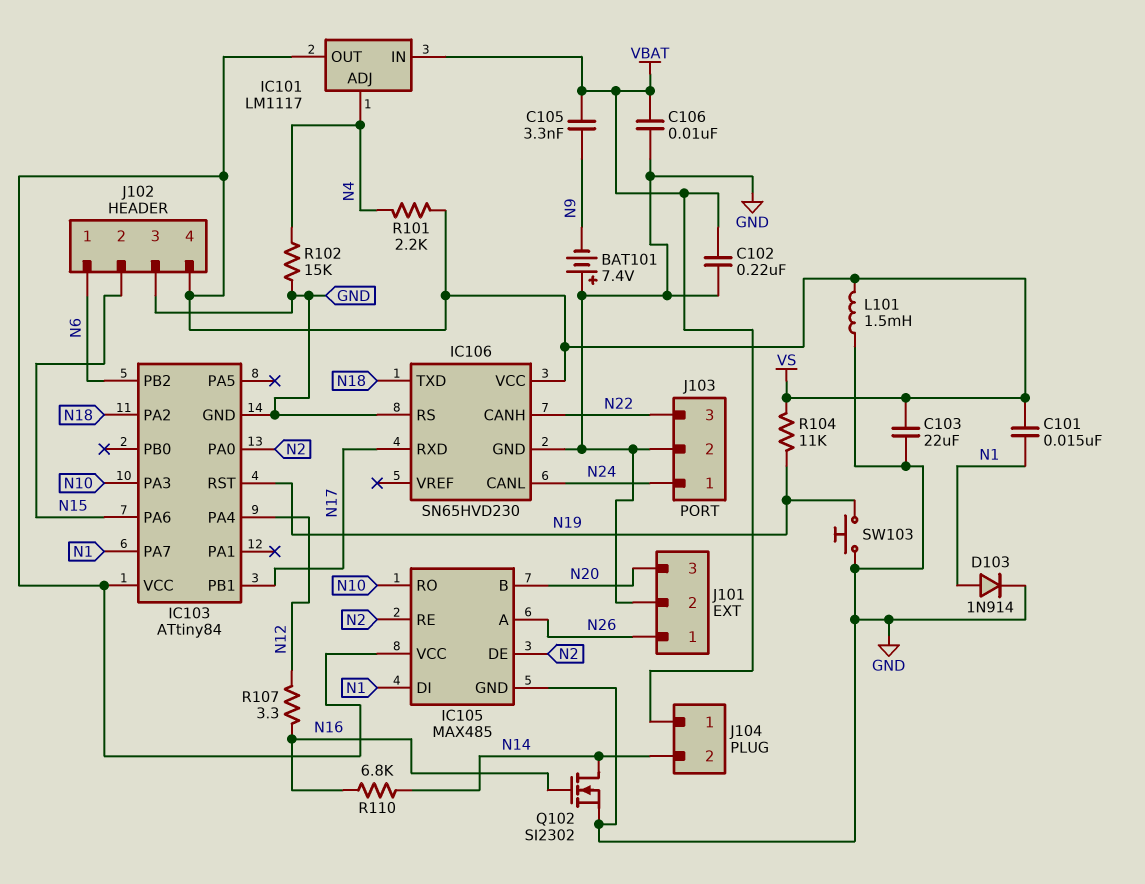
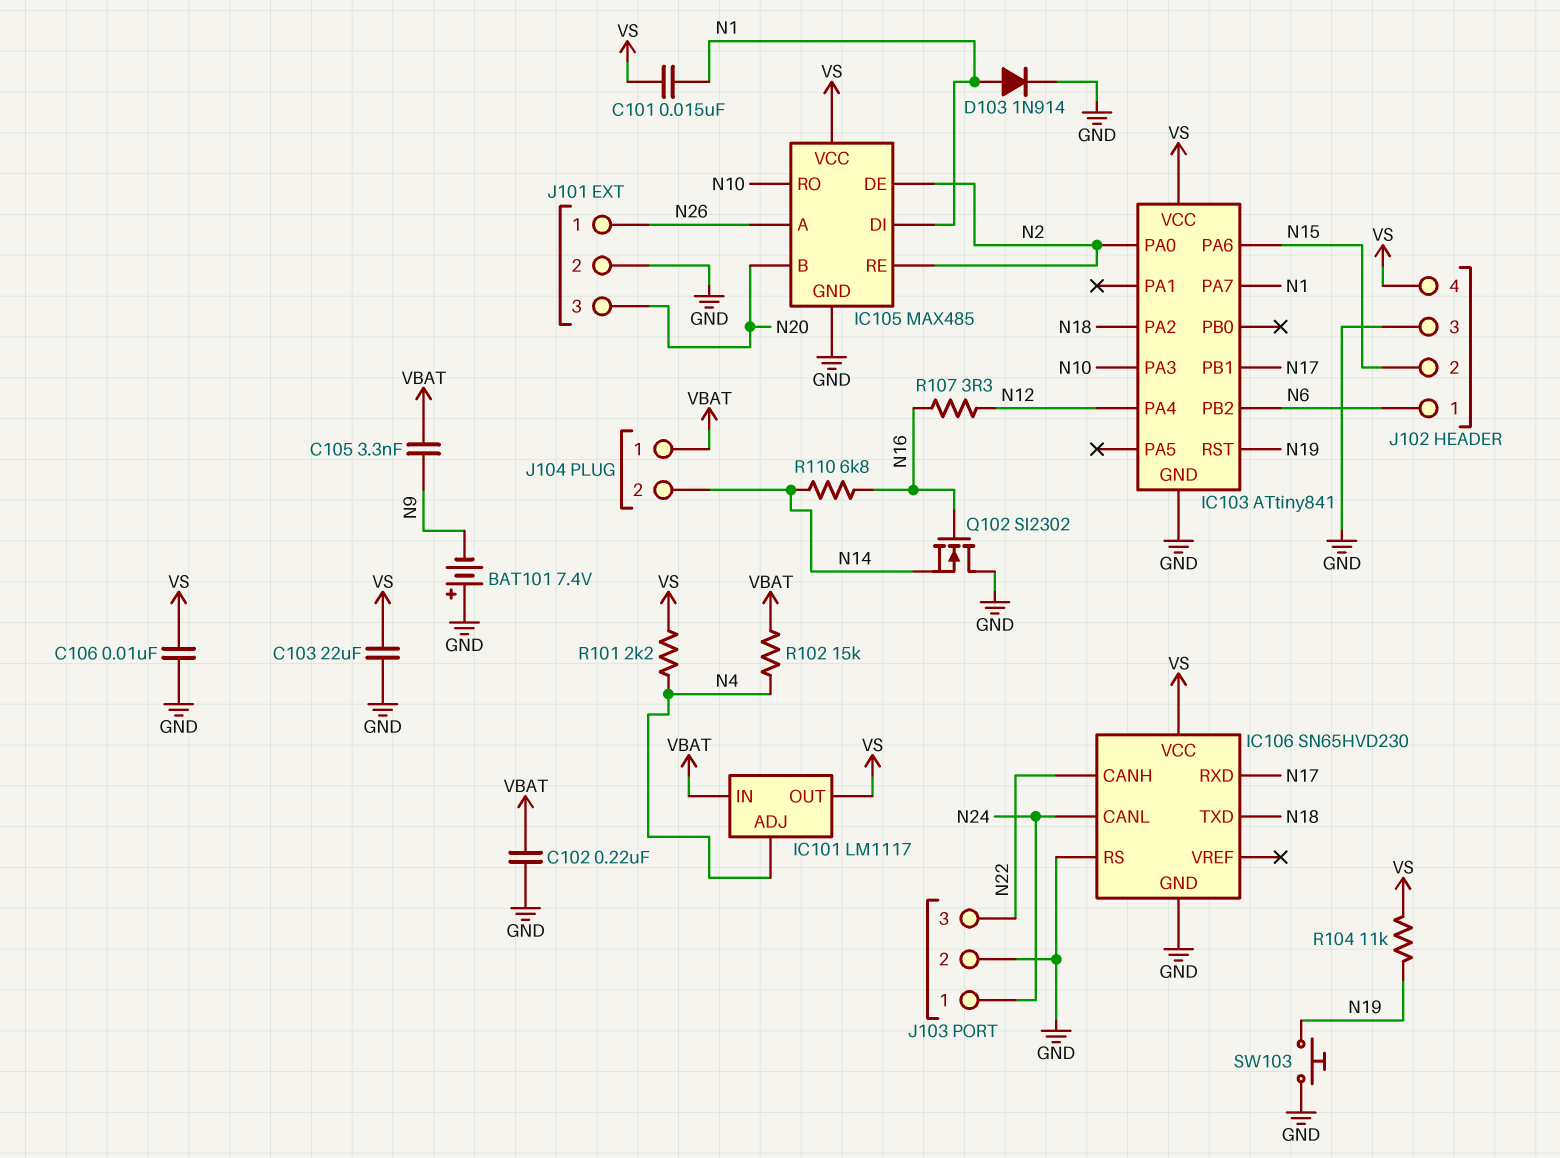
C106: 10nF (GND, VBAT) -> 10nF (GND, VS)
IC103: ATtiny84 -> ATtiny841
L101: 1.5mH (GND, VS) -> none
Q102: NMOS SI2302 (G N16, D N14, S GND) -> NMOS SI2302 (G N16, D GND, S N14)
R102: 15k (GND, N4) -> 15k (N4, VBAT)

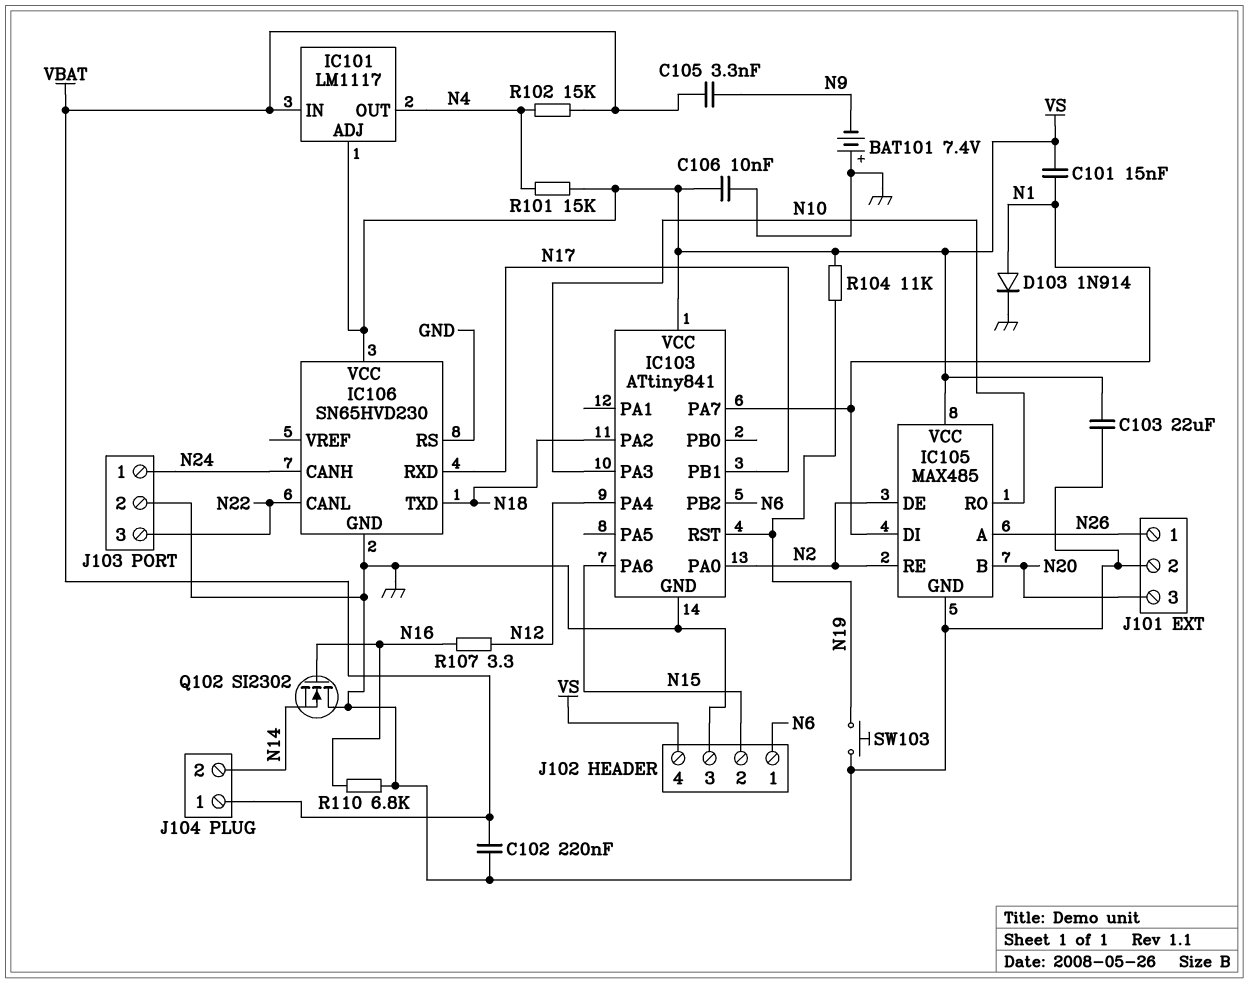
IC101 pin ADJ: N4 -> VS
IC101 pin OUT: VS -> N4
IC106 pin CANH: N22 -> N24
IC106 pin CANL: N24 -> N22
R101: 2.2k (N4, VS) -> 15k (N4, VS)
R110: 6.8k (N14, N16) -> 6.8k (GND, N16)

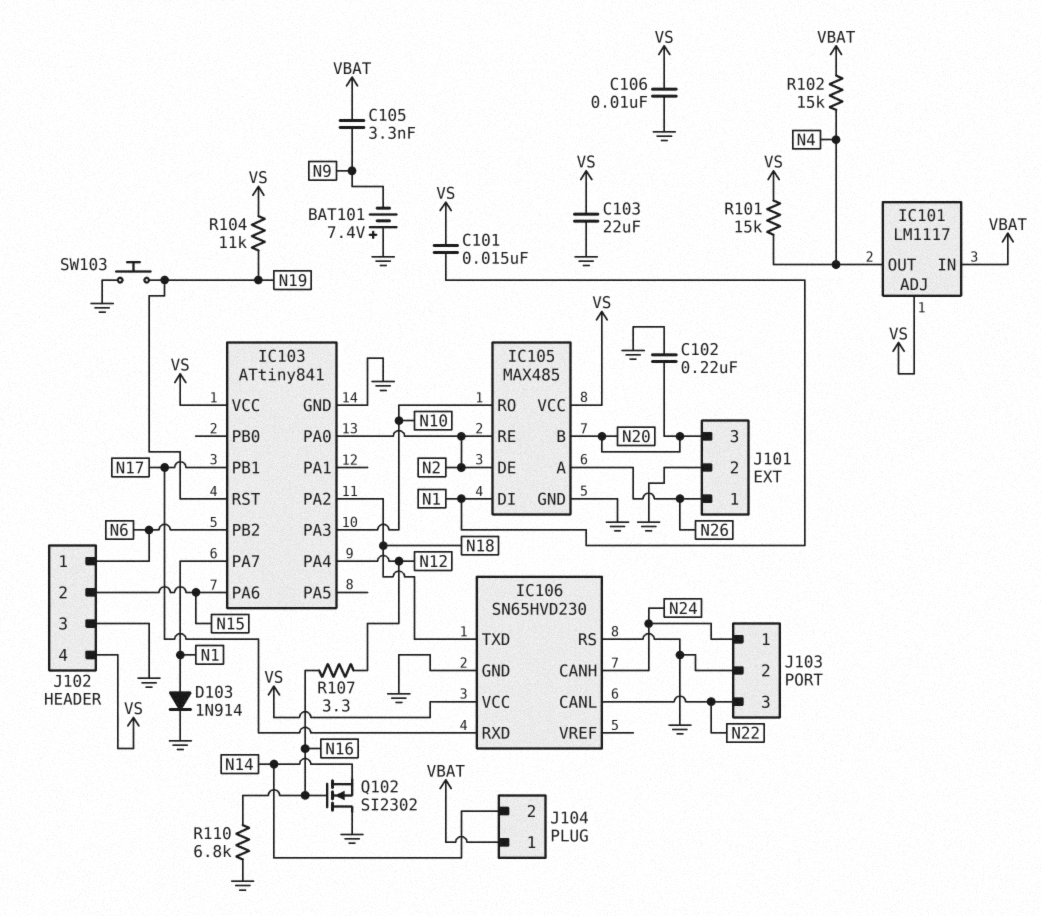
C102: 220nF (GND, VBAT) -> 220nF (GND, N20)

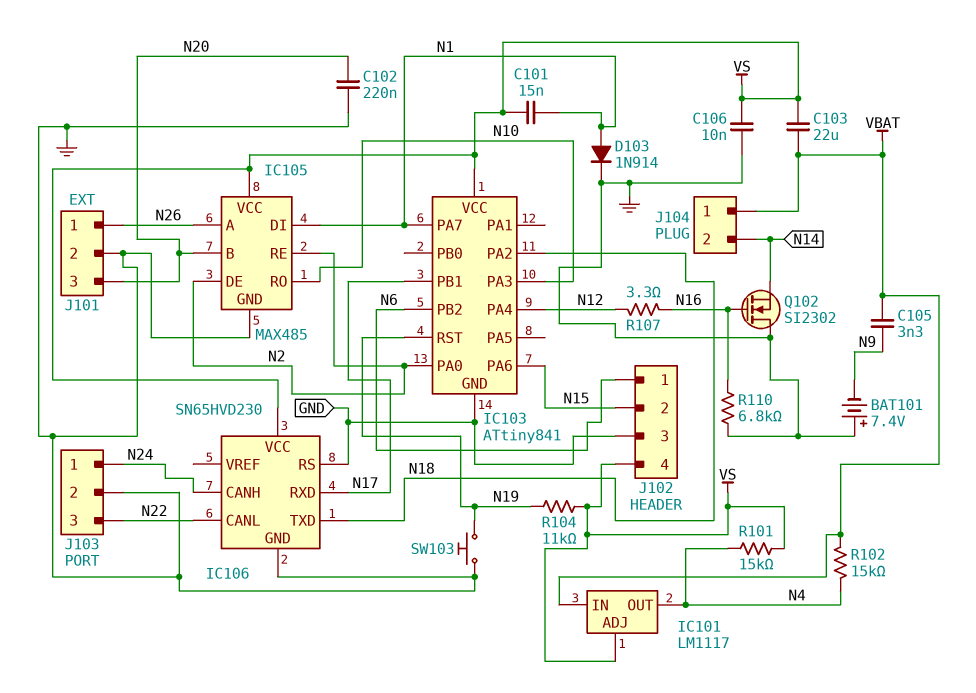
C103: 22uF (GND, VS) -> 22uF (VBAT, VS)

